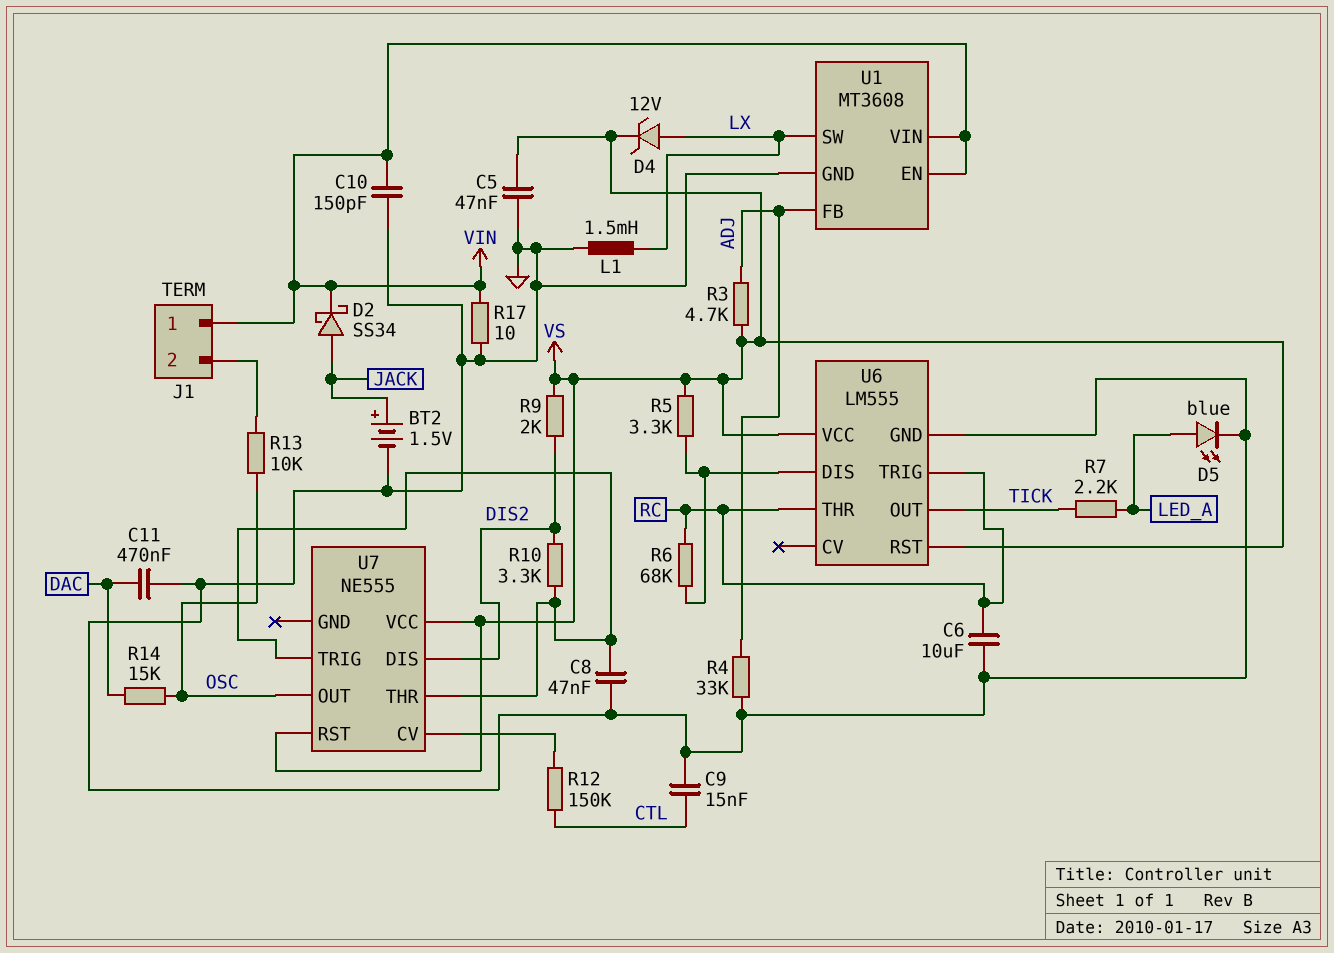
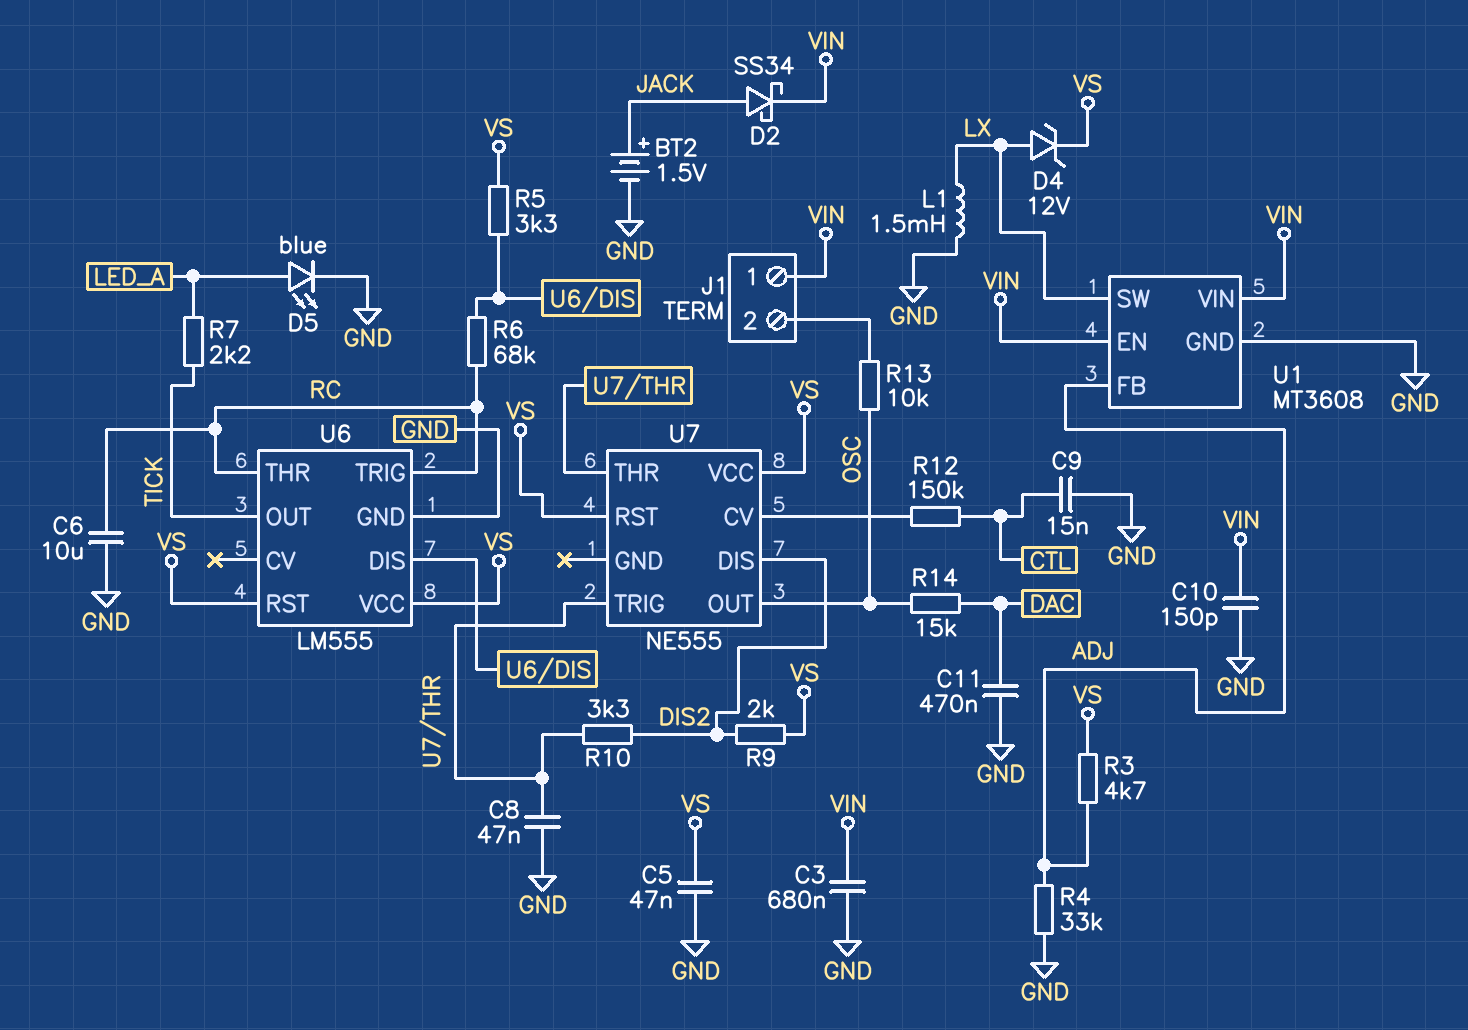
C3: none -> 680nF (GND, VIN)
R17: 10 (GND, VIN) -> none

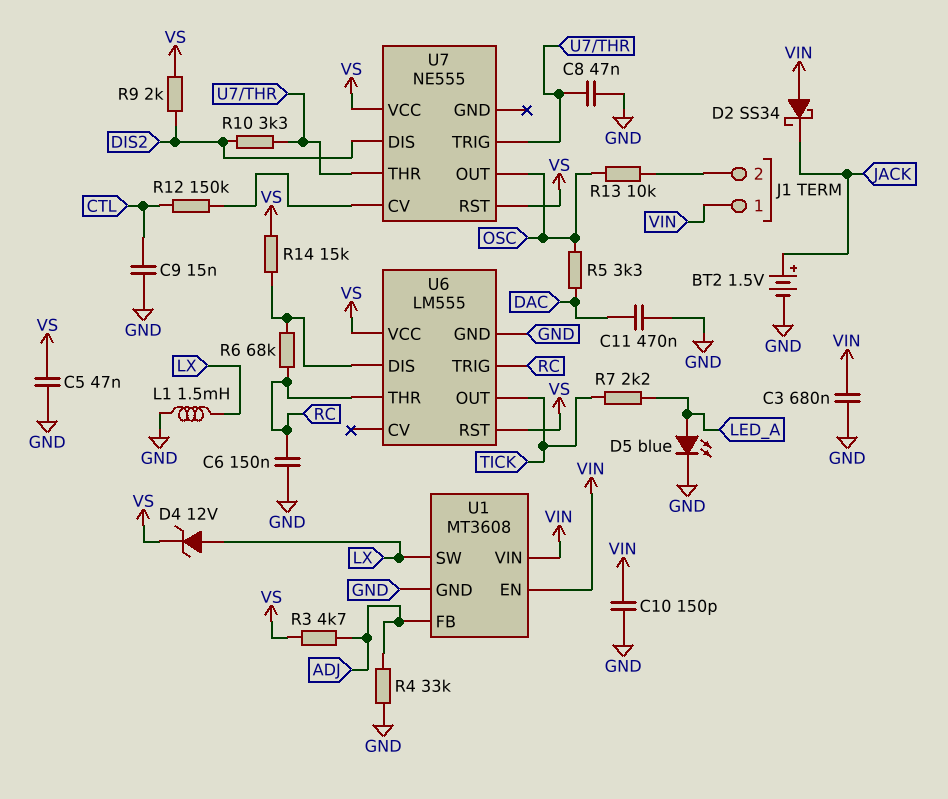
C6: 10uF (GND, RC) -> 150nF (GND, RC)
D2: schottky SS34 (A JACK, K VIN) -> schottky SS34 (A VIN, K JACK)
R5: 3.3k (U6/DIS, VS) -> 3.3k (DAC, OSC)
R14: 15k (DAC, OSC) -> 15k (U6/DIS, VS)

